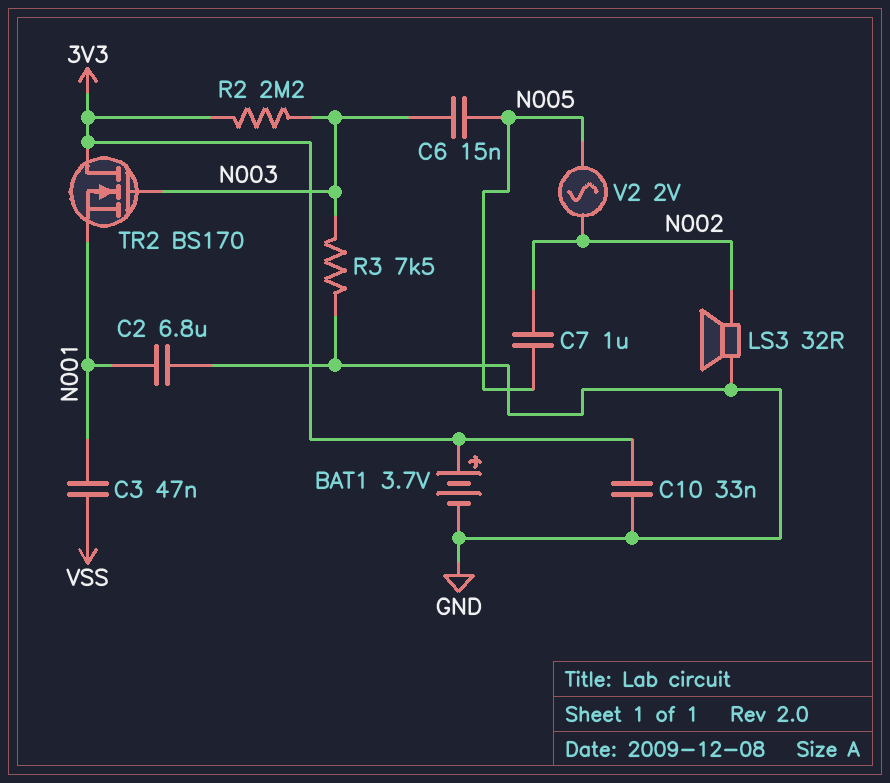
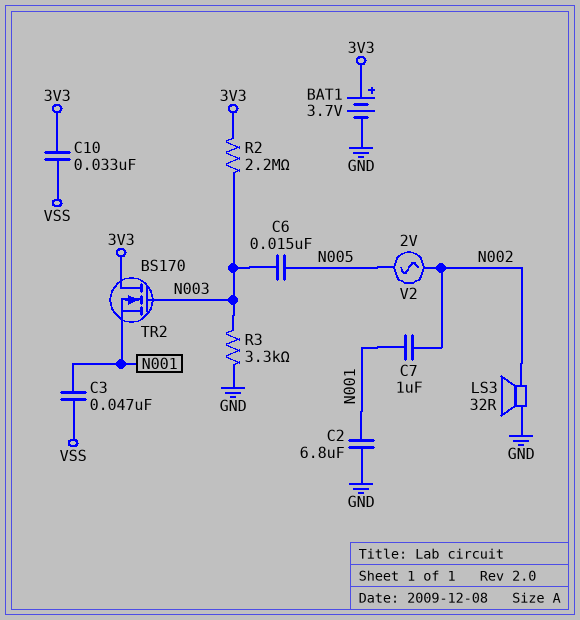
C7: 1uF (N002, N005) -> 1uF (N001, N002)
C10: 33nF (3V3, GND) -> 33nF (3V3, VSS)
R3: 7.5k (GND, N003) -> 3.3k (GND, N003)

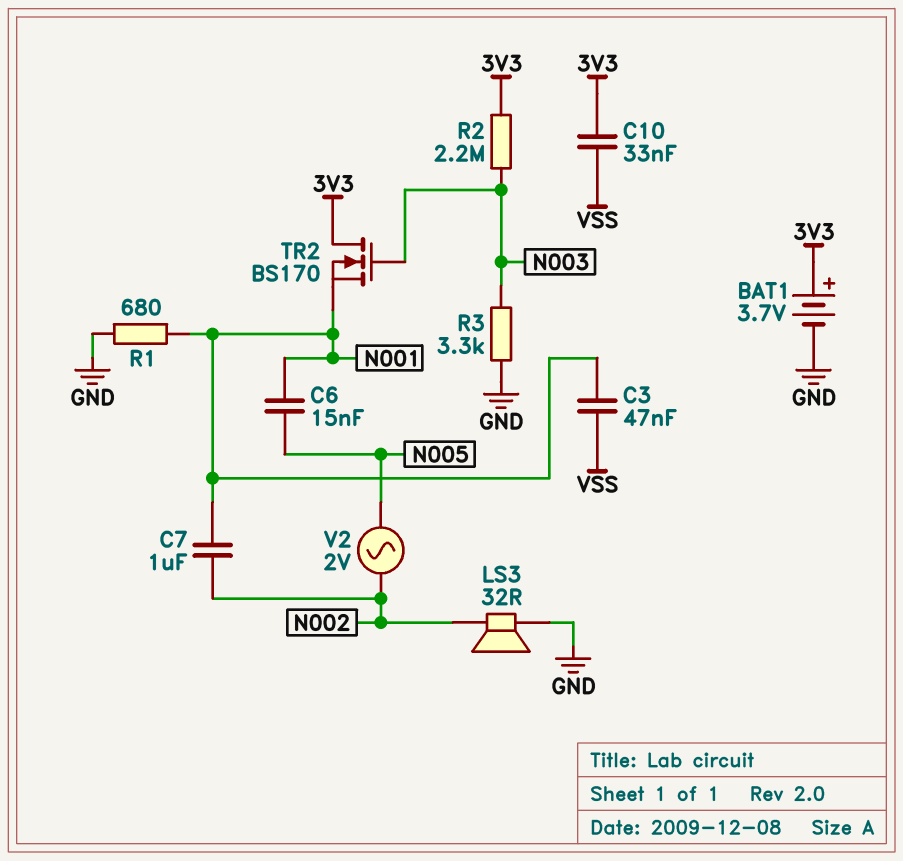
C2: 6.8uF (GND, N001) -> none
C6: 15nF (N003, N005) -> 15nF (N001, N005)
R1: none -> 680 (GND, N001)

